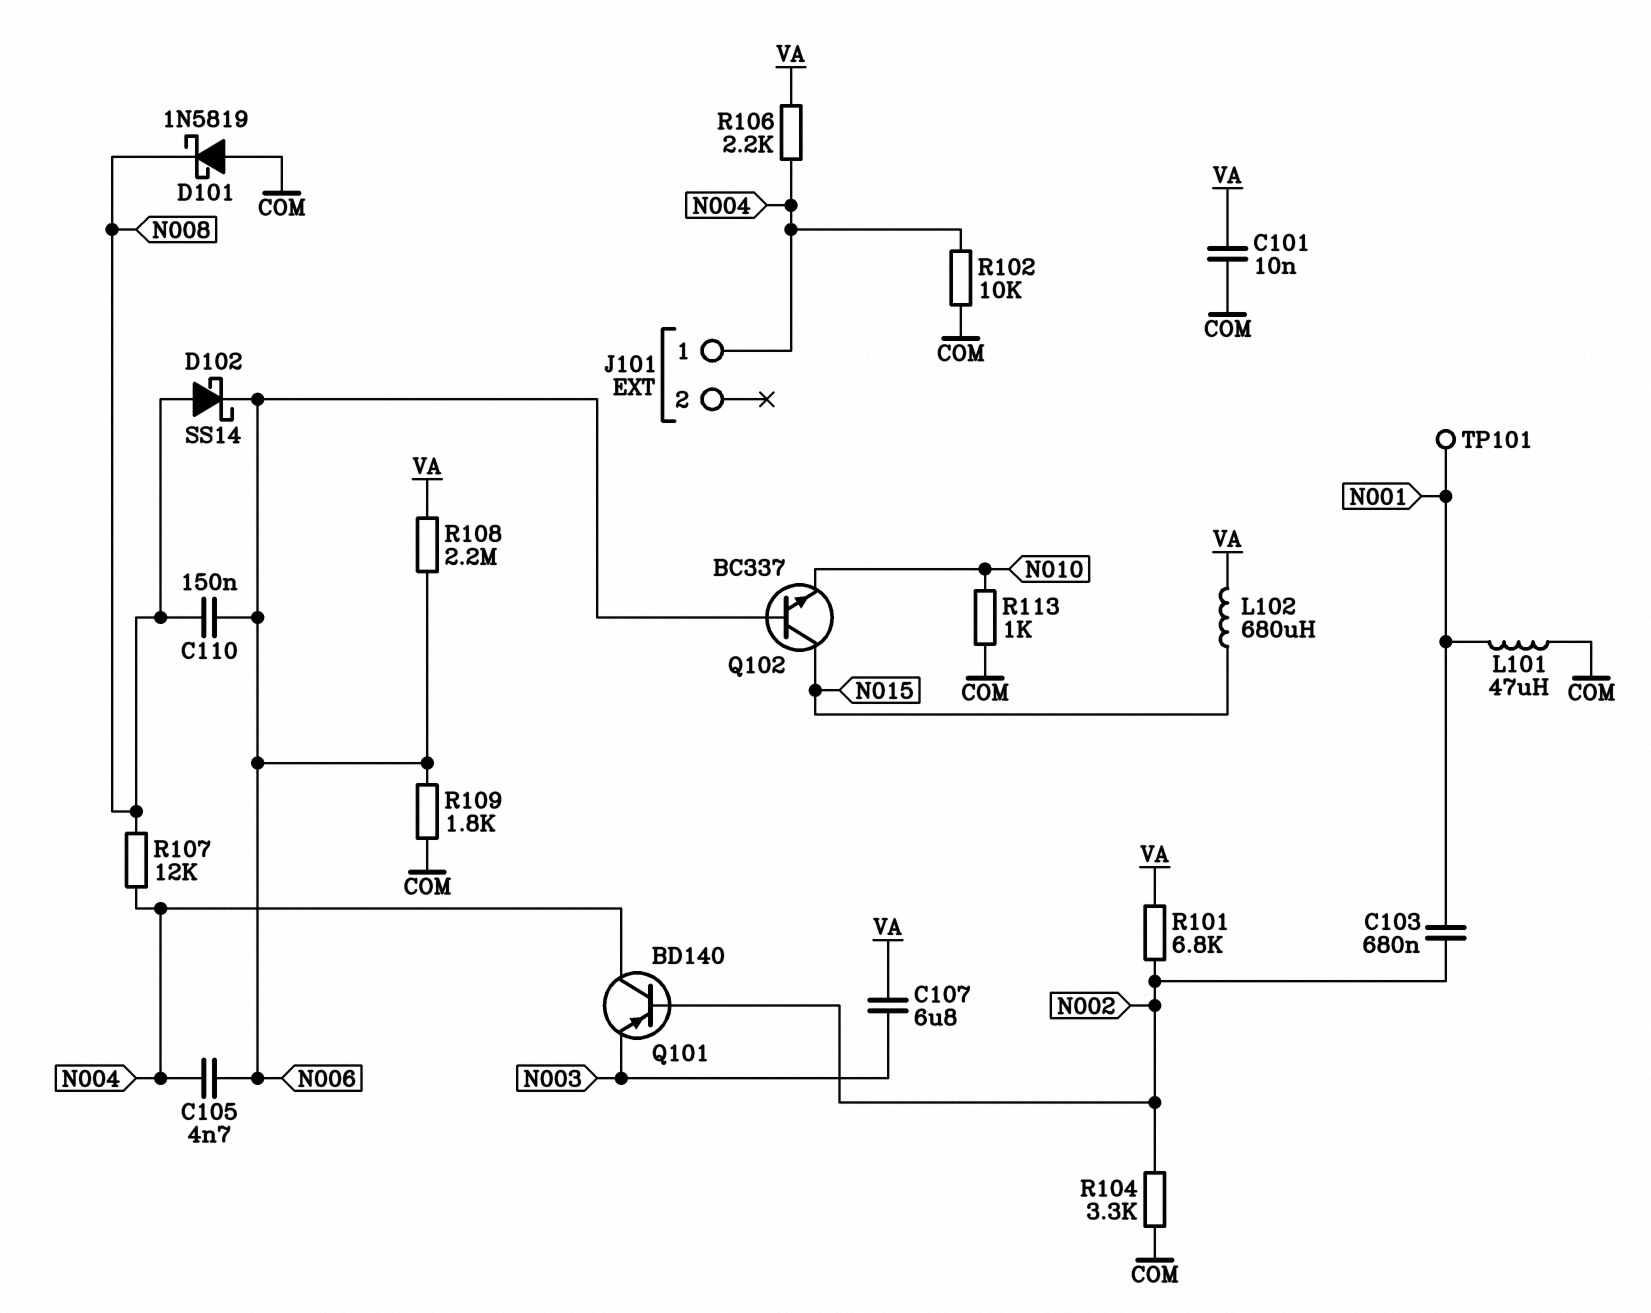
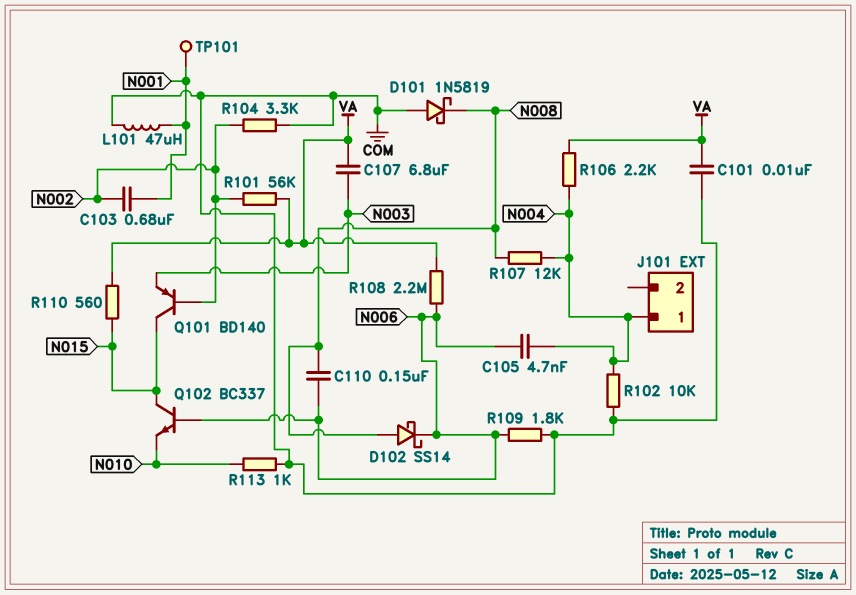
L102: 680uH (N015, VA) -> none
Q101: PNP BD140 (B N002, C N004, E N003) -> PNP BD140 (B N002, C N015, E N003)
R101: 6.8k (N002, VA) -> 56k (N002, VA)
R110: none -> 560 (N015, VA)

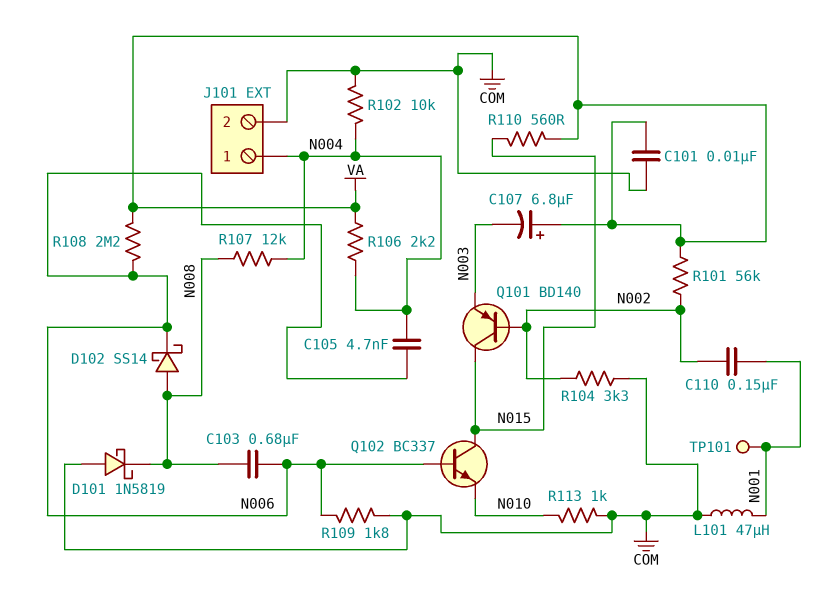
C103: 680nF (N001, N002) -> 680nF (N006, N008)
C107: 6.8uF (N003, VA) -> 6.8uF (plus VA, minus N003)
C110: 150nF (N006, N008) -> 150nF (N001, N002)
J101 pin 2: none -> COM

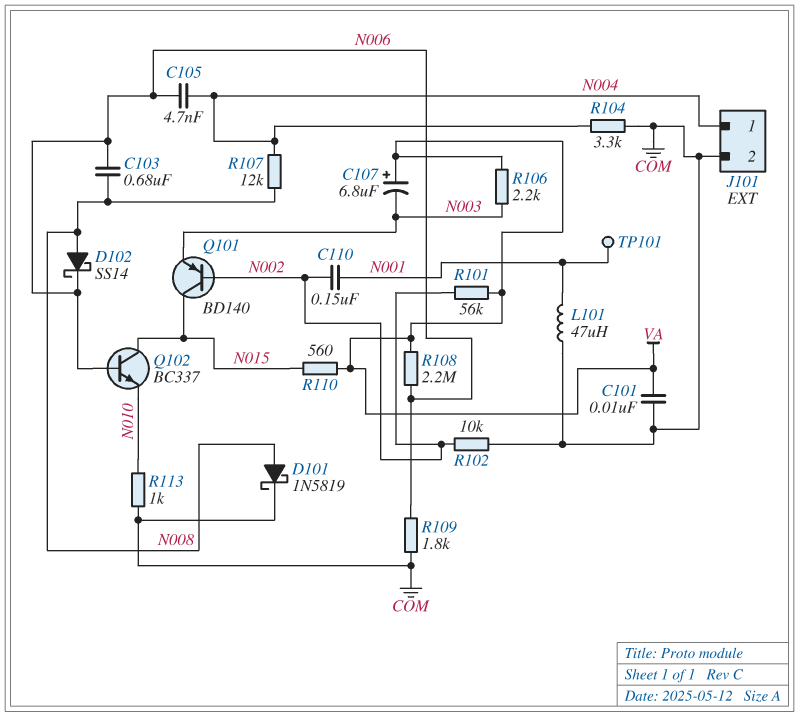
D101: schottky 1N5819 (A COM, K N008) -> schottky 1N5819 (A N008, K COM)
R102: 10k (COM, N004) -> 10k (COM, N002)
R104: 3.3k (COM, N002) -> 3.3k (COM, N004)
R106: 2.2k (N004, VA) -> 2.2k (N003, VA)

